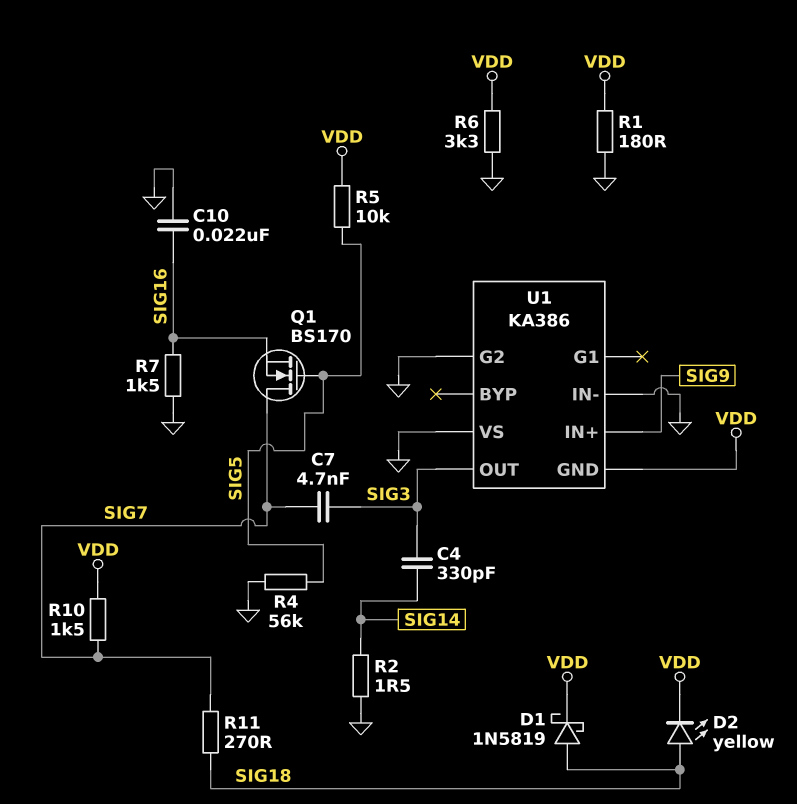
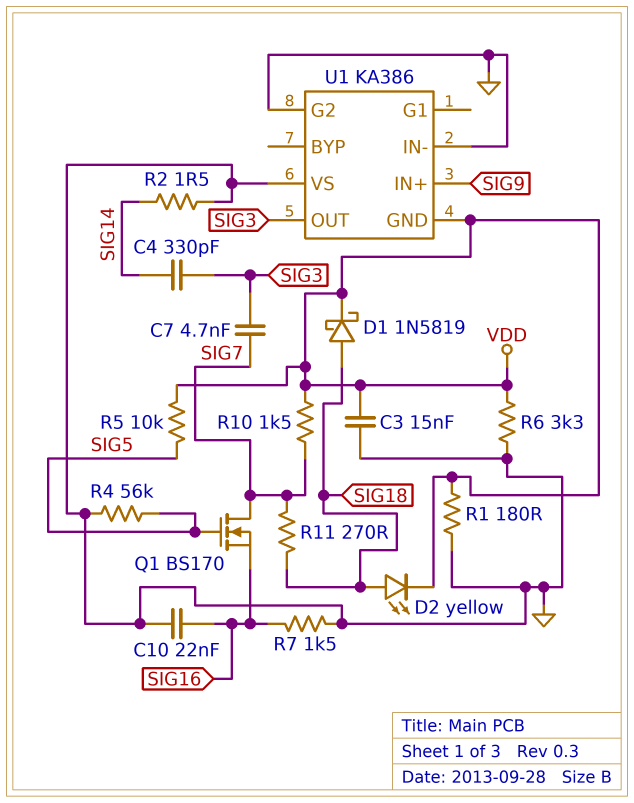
C3: none -> 15nF (GND, VDD)

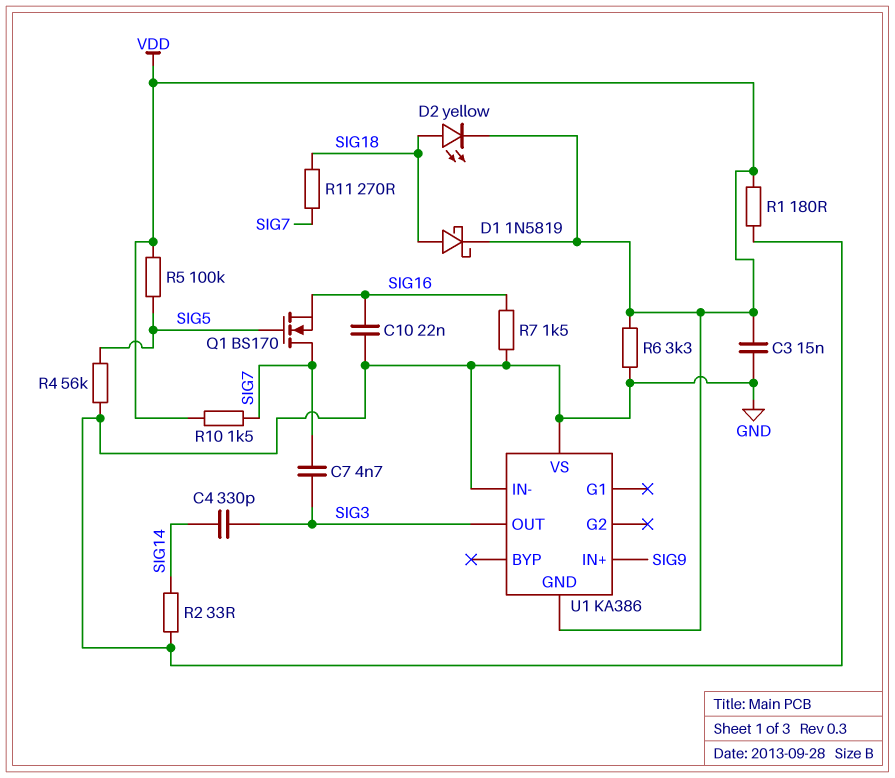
R2: 1.5 (GND, SIG14) -> 33 (GND, SIG14)
R5: 10k (SIG5, VDD) -> 100k (SIG5, VDD)
U1 pin G2: GND -> none

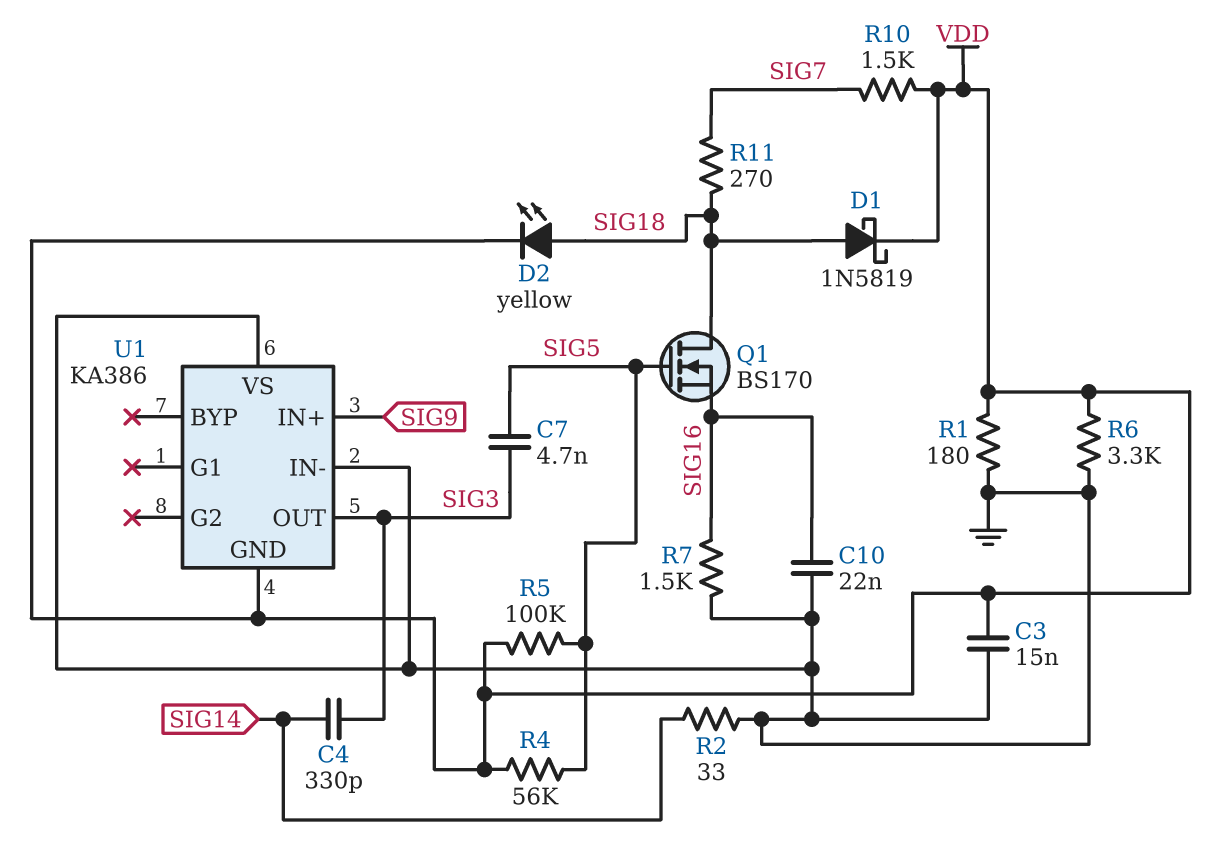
C7: 4.7nF (SIG3, SIG7) -> 4.7nF (SIG3, SIG5)
Q1: NMOS BS170 (G SIG5, D SIG7, S SIG16) -> NMOS BS170 (G SIG5, D SIG18, S SIG16)
R4: 56k (GND, SIG5) -> 56k (SIG5, VDD)

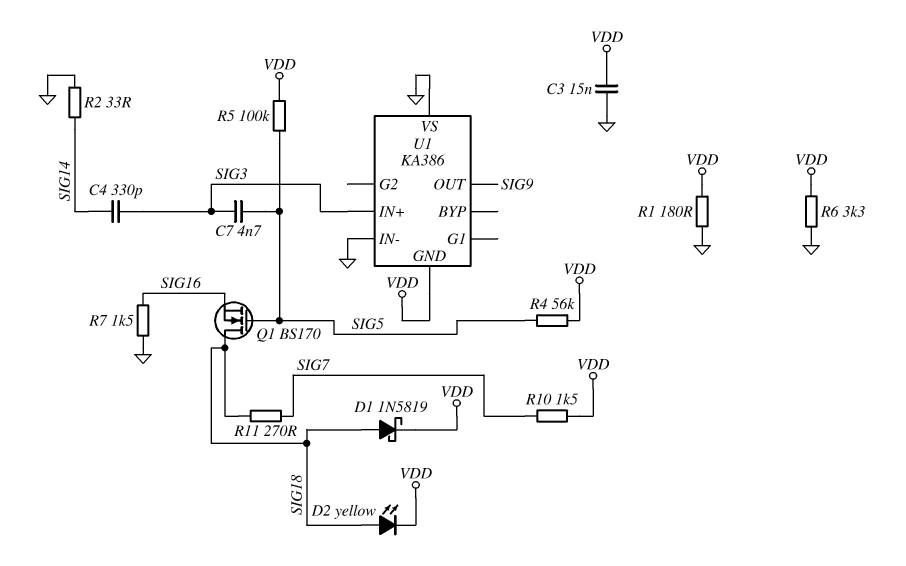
C10: 22nF (GND, SIG16) -> none
U1 pin IN+: SIG9 -> SIG3
U1 pin OUT: SIG3 -> SIG9

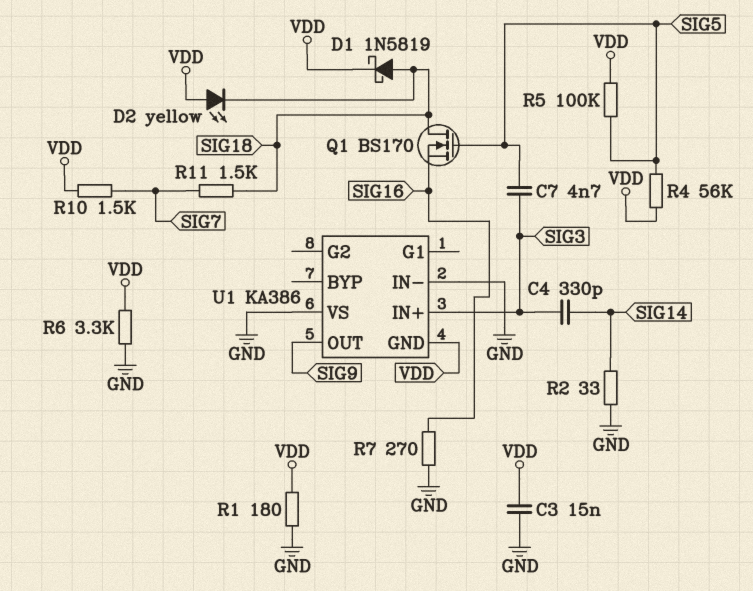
D2: LED yellow (A SIG18, K VDD) -> LED yellow (A VDD, K SIG18)
R7: 1.5k (GND, SIG16) -> 270 (GND, SIG16)
R11: 270 (SIG7, SIG18) -> 1.5k (SIG7, SIG18)

